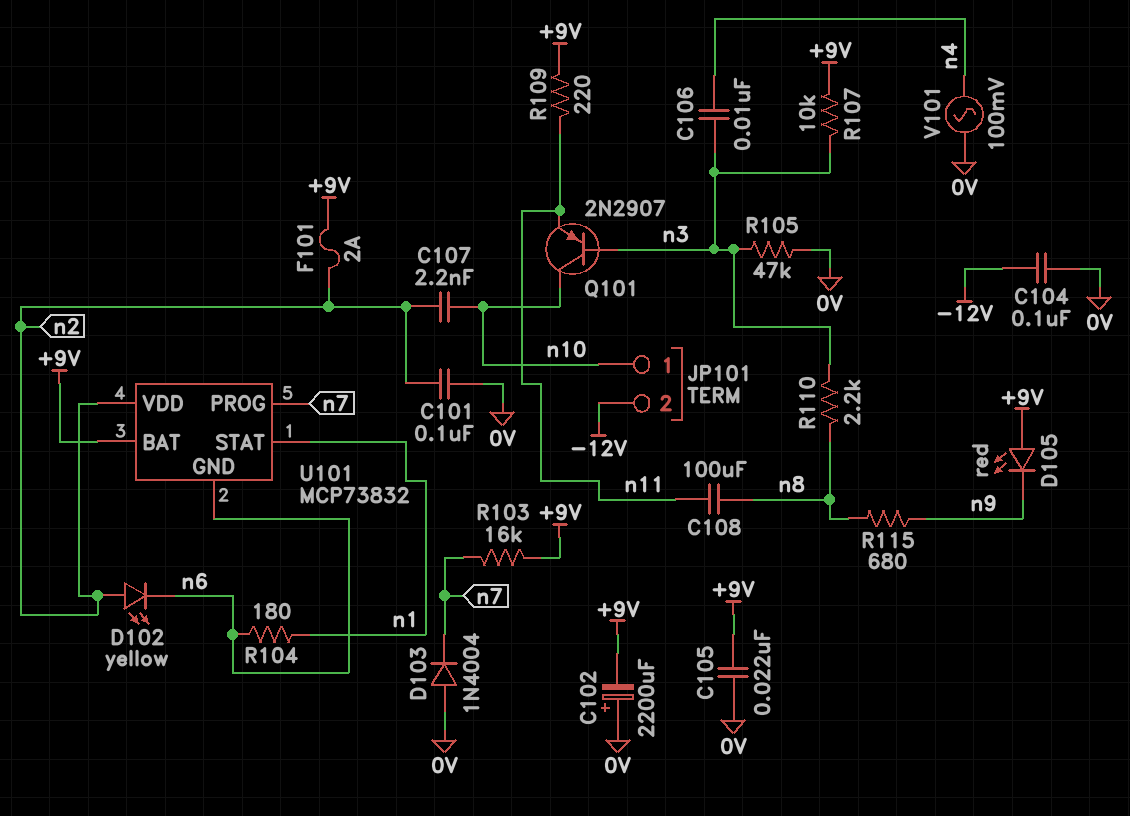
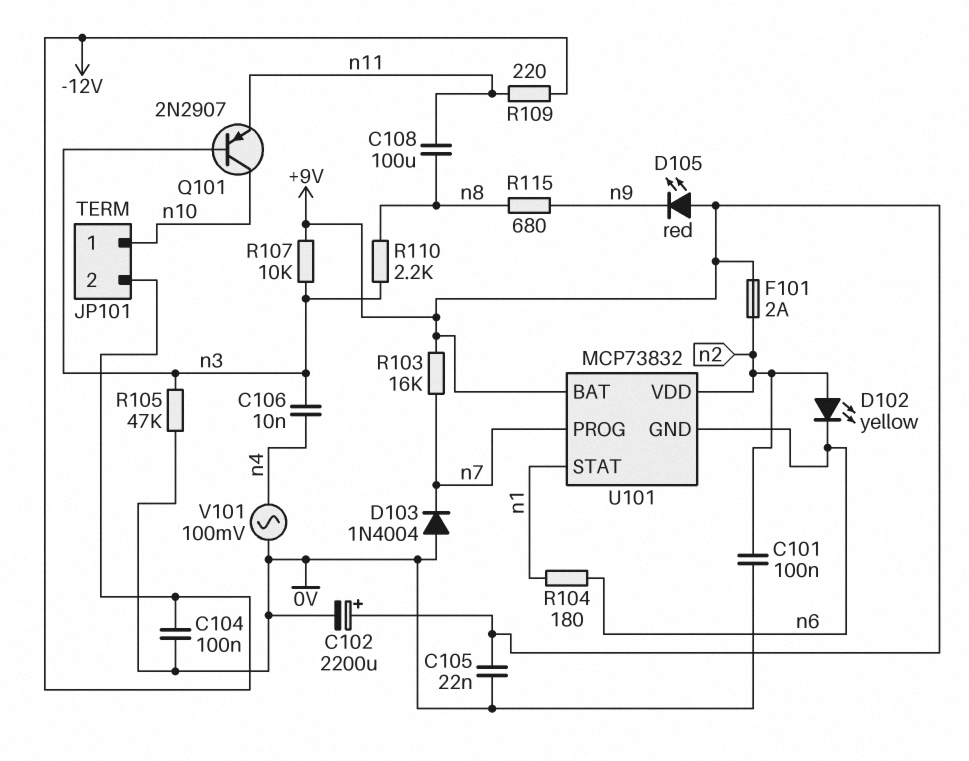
C102: 2200uF (plus 0V, minus +9V) -> 2200uF (plus +9V, minus 0V)
C107: 2.2nF (n2, n10) -> none
R109: 220 (+9V, n11) -> 220 (-12V, n11)

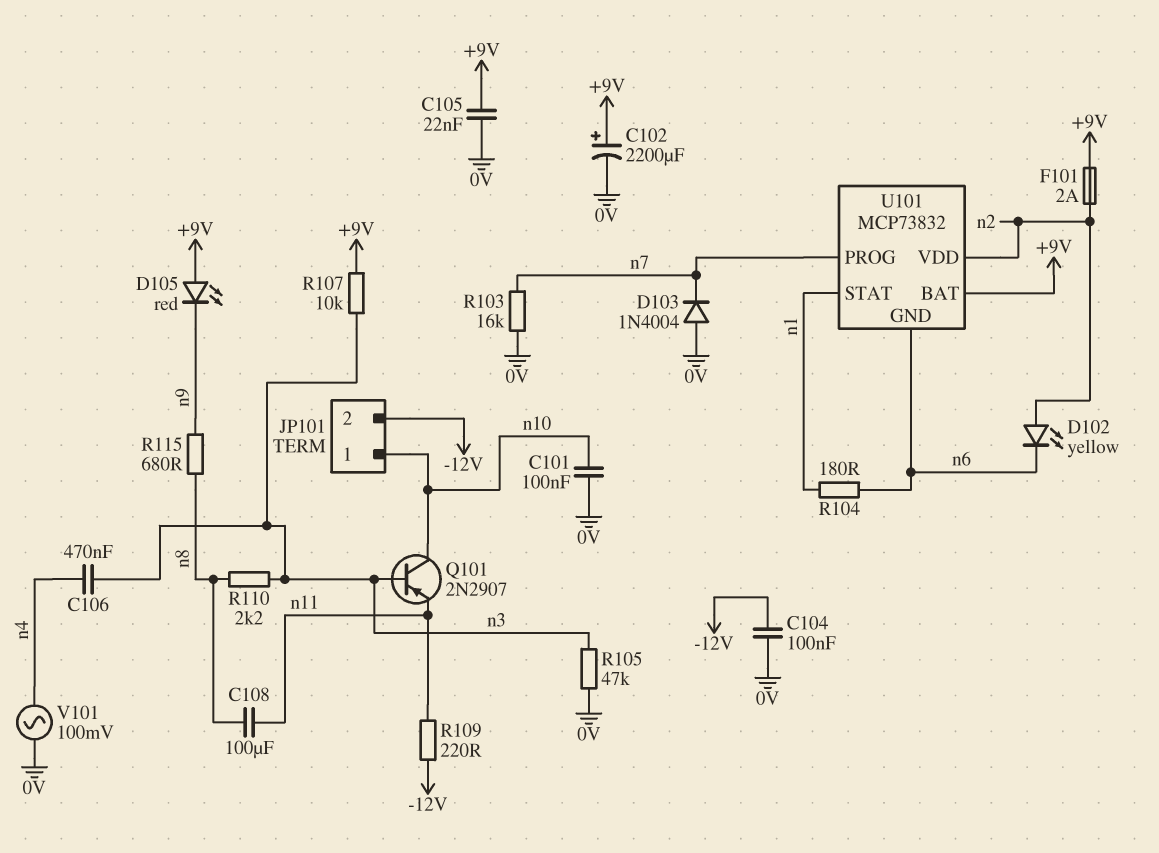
C101: 100nF (0V, n2) -> 100nF (0V, n10)
C106: 10nF (n3, n4) -> 470nF (n3, n4)
R103: 16k (+9V, n7) -> 16k (0V, n7)

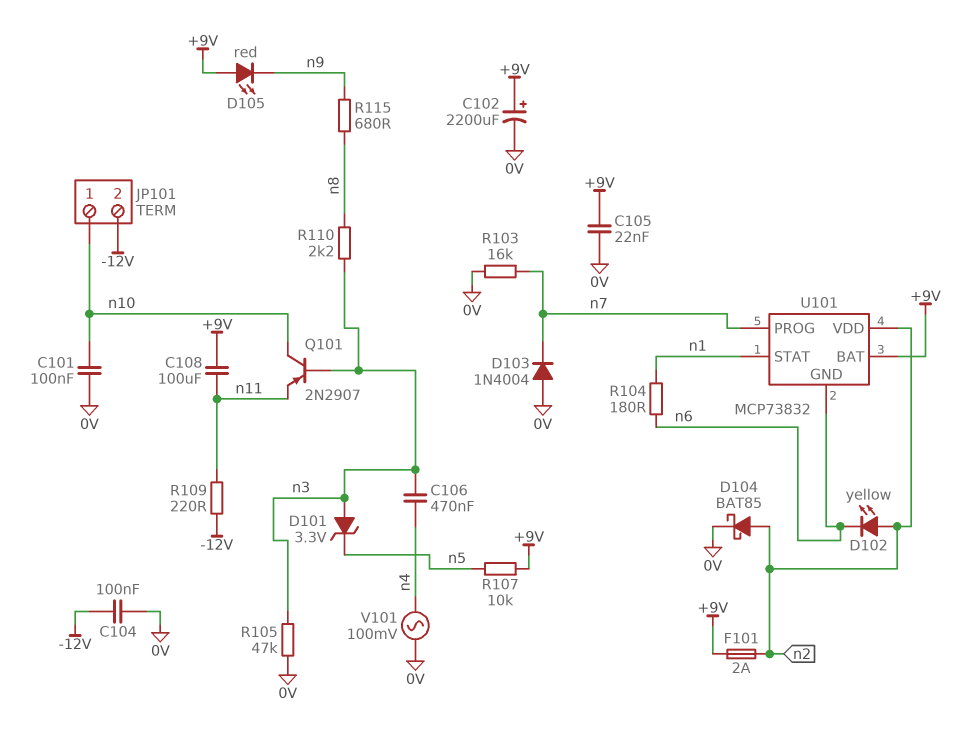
C108: 100uF (n8, n11) -> 100uF (+9V, n11)
D101: none -> zener 3.3V (A n3, K n5)
D104: none -> schottky BAT85 (A n2, K 0V)
R107: 10k (+9V, n3) -> 10k (+9V, n5)

